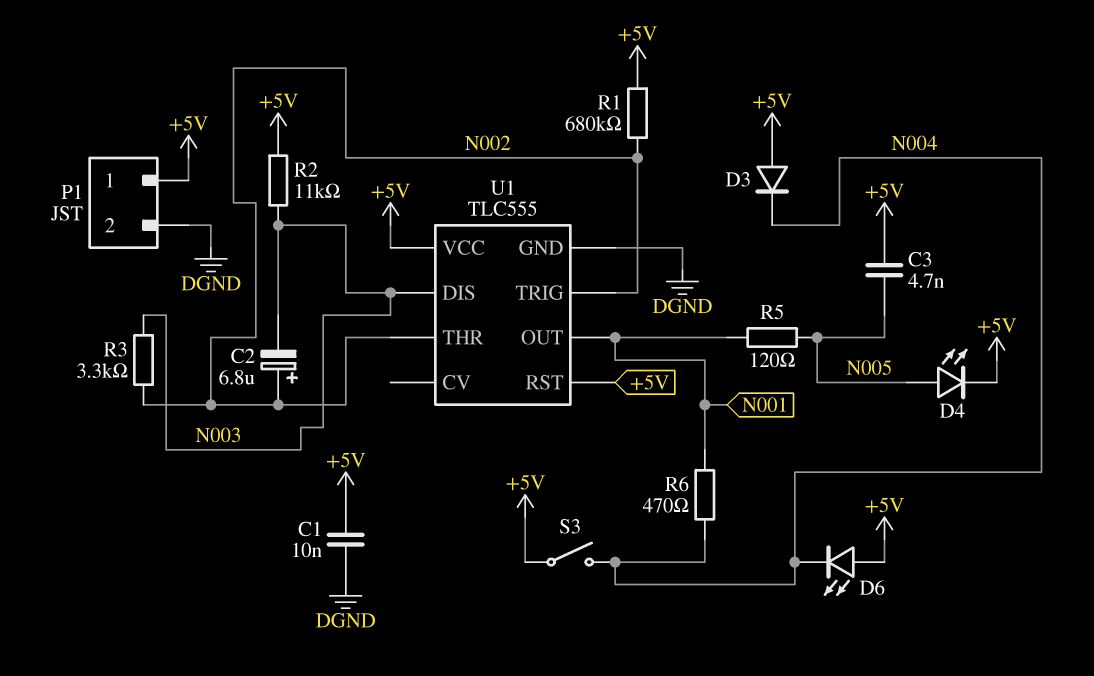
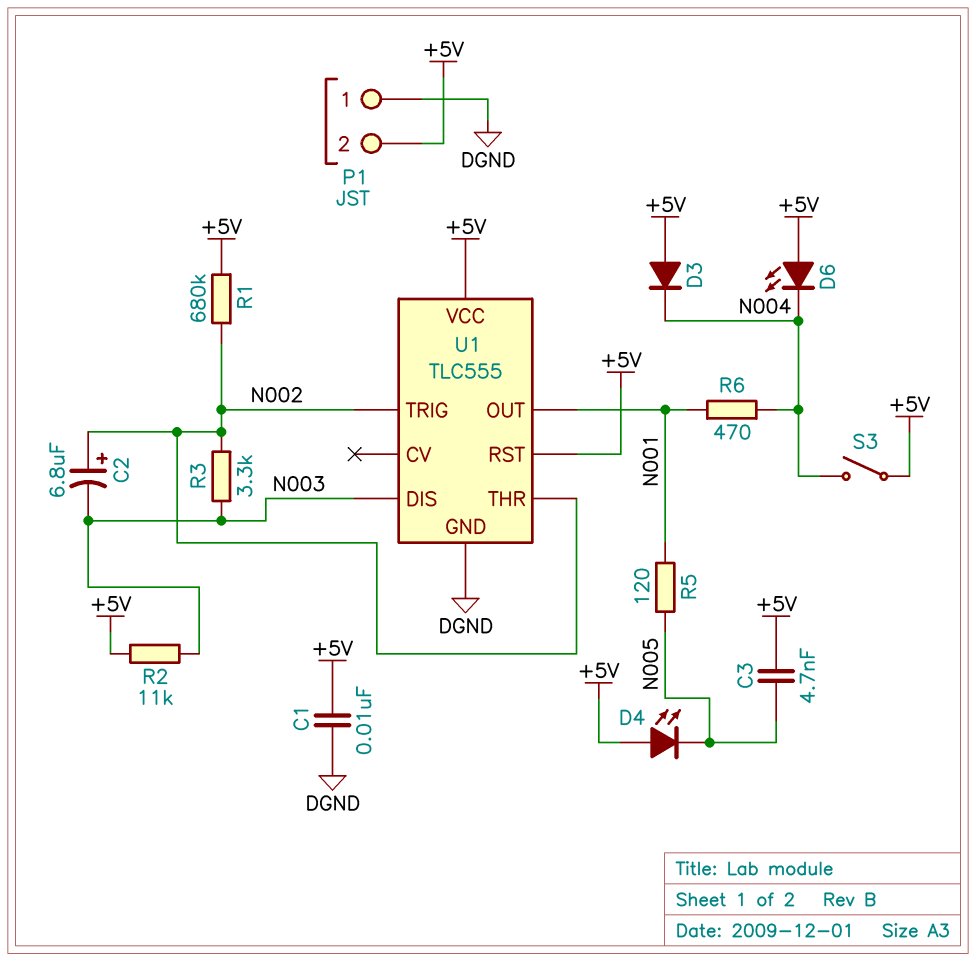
D4: LED (A N005, K +5V) -> LED (A +5V, K N005)
P1 pin 1: +5V -> DGND
P1 pin 2: DGND -> +5V

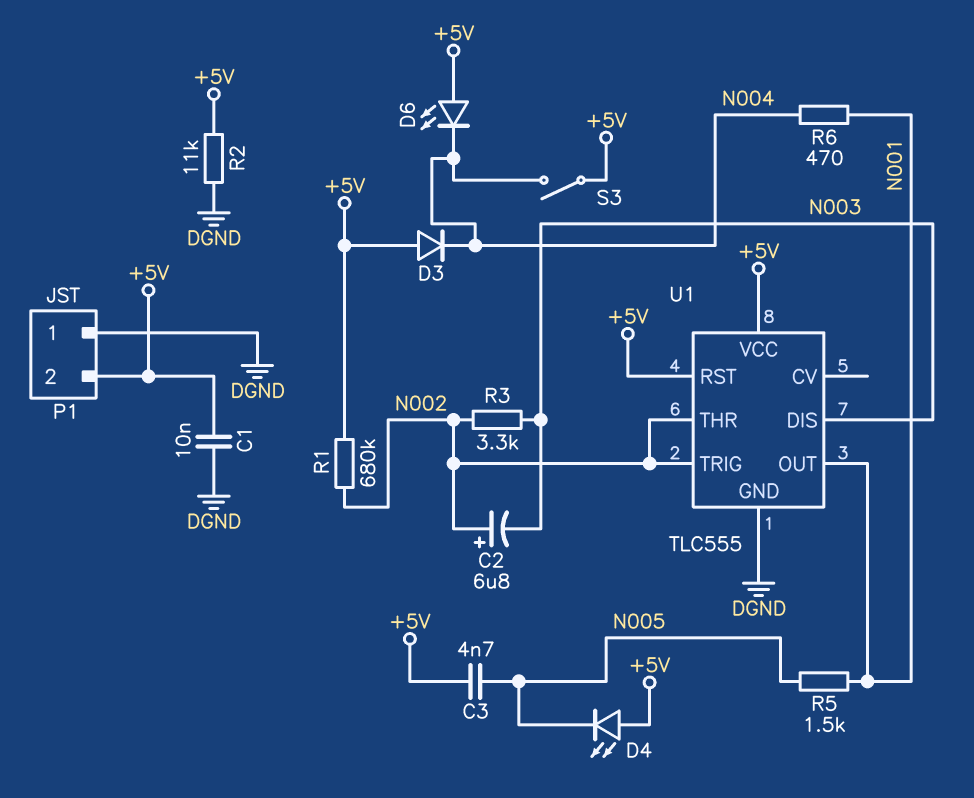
R2: 11k (+5V, N003) -> 11k (+5V, DGND)
R5: 120 (N001, N005) -> 1.5k (N001, N005)

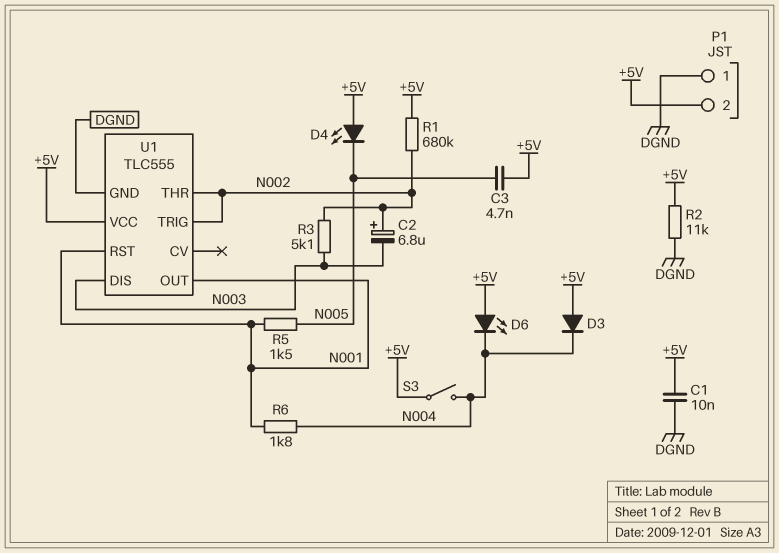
R3: 3.3k (N002, N003) -> 5.1k (N002, N003)
R6: 470 (N001, N004) -> 1.8k (N001, N004)
U1 pin RST: +5V -> N001

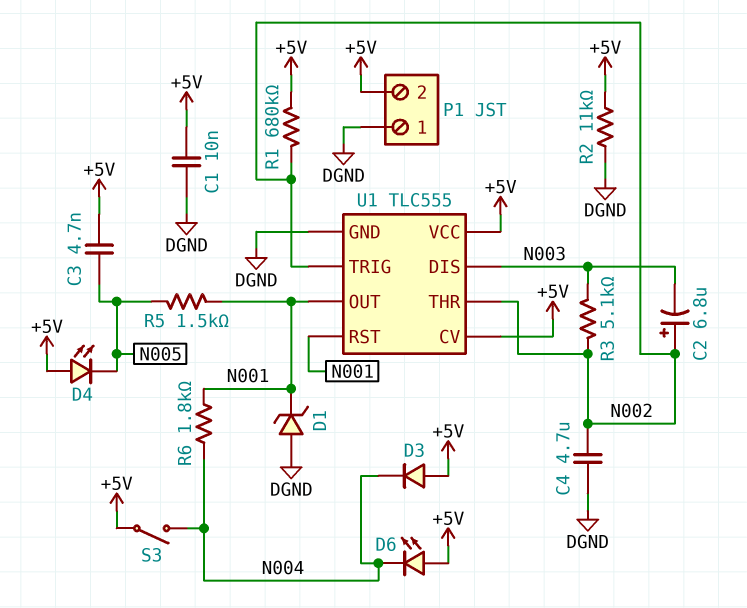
C4: none -> 4.7uF (DGND, N002)
D1: none -> zener (A DGND, K N001)
U1 pin CV: none -> +5V

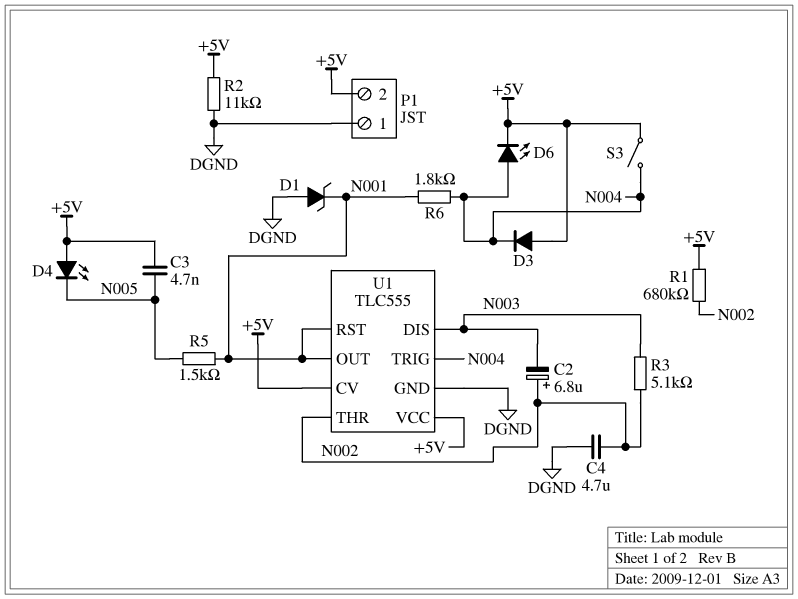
C1: 10nF (+5V, DGND) -> none
D6: LED (A +5V, K N004) -> LED (A N004, K +5V)
U1 pin TRIG: N002 -> N004

